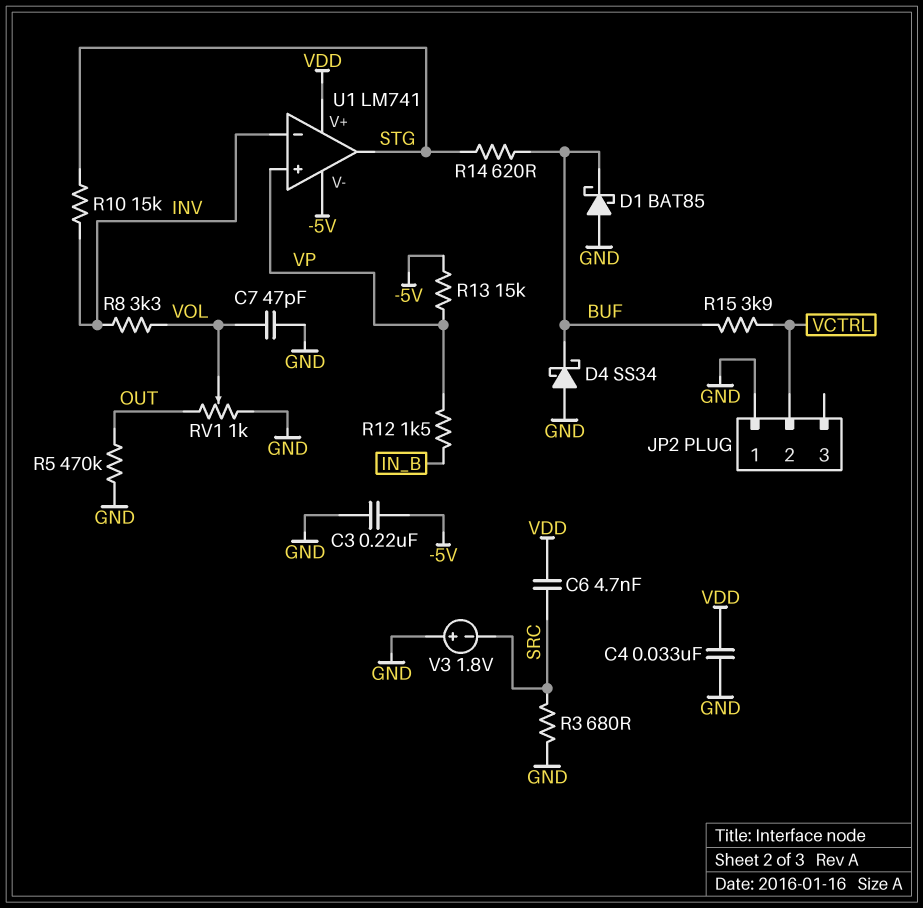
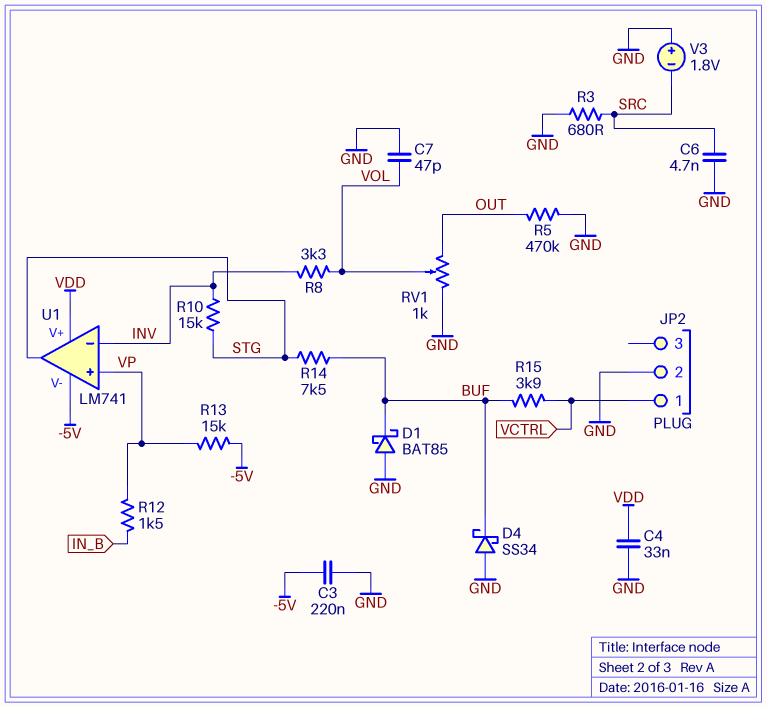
C6: 4.7nF (SRC, VDD) -> 4.7nF (GND, SRC)
JP2 pin 1: GND -> VCTRL
JP2 pin 2: VCTRL -> GND
R14: 620 (BUF, STG) -> 7.5k (BUF, STG)

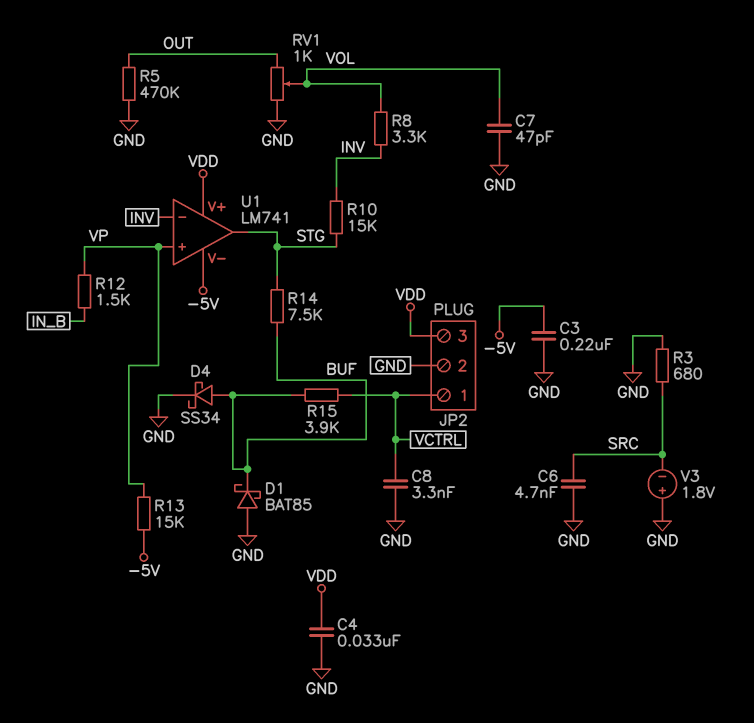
C8: none -> 3.3nF (GND, VCTRL)
D4: schottky SS34 (A GND, K BUF) -> schottky SS34 (A BUF, K GND)
JP2 pin 3: none -> VDD

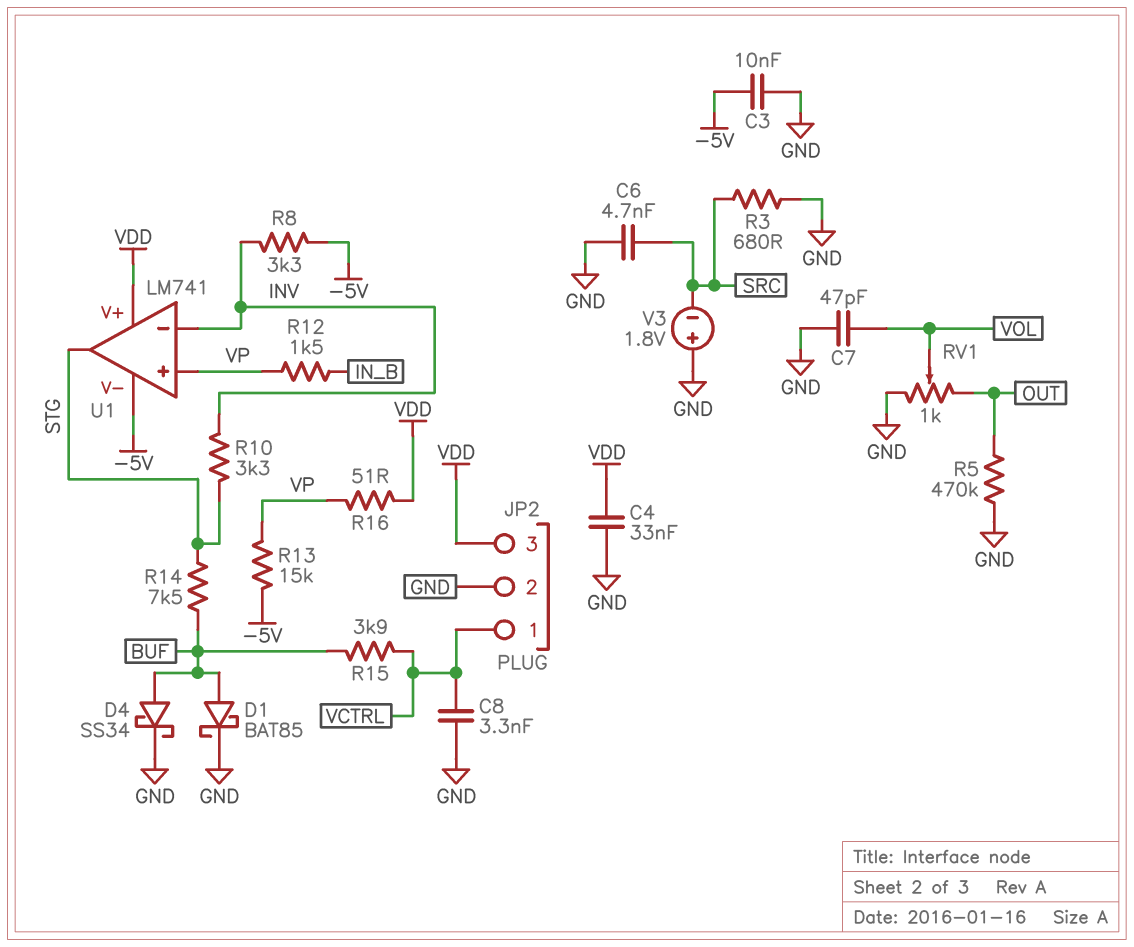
C3: 220nF (-5V, GND) -> 10nF (-5V, GND)
D1: schottky BAT85 (A GND, K BUF) -> schottky BAT85 (A BUF, K GND)
R8: 3.3k (INV, VOL) -> 3.3k (-5V, INV)
R10: 15k (INV, STG) -> 3.3k (INV, STG)
R16: none -> 51 (VDD, VP)

